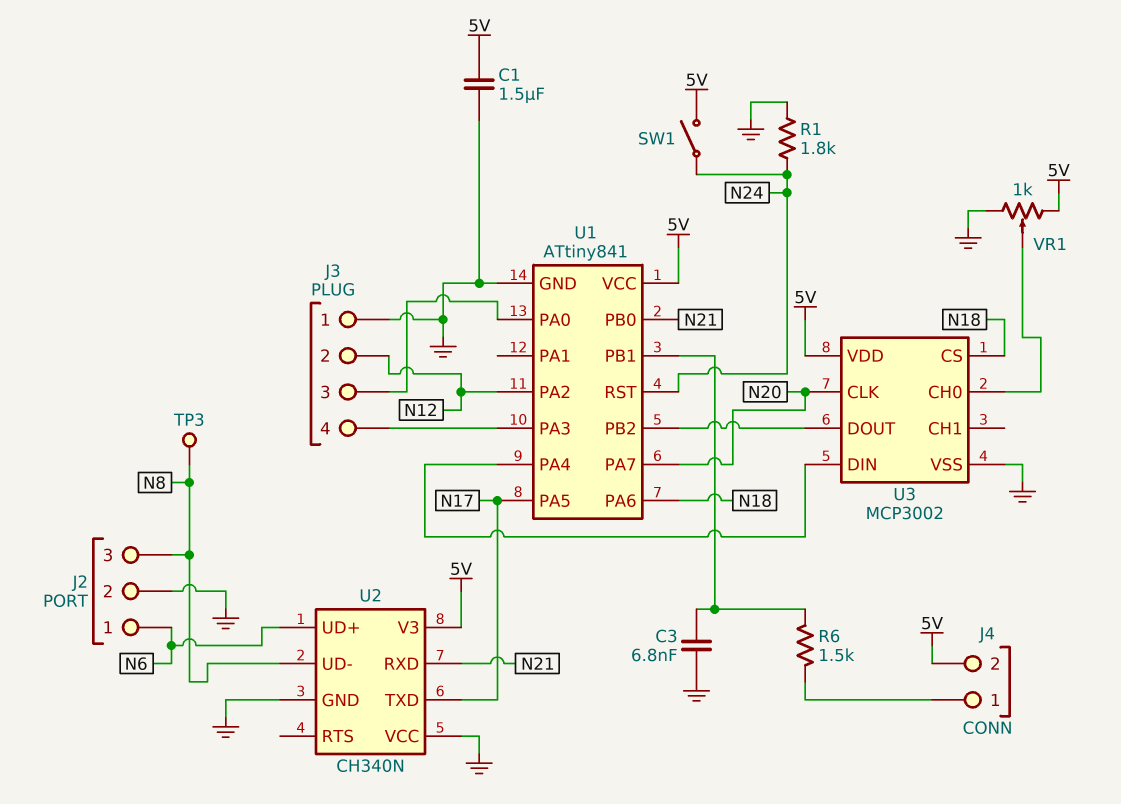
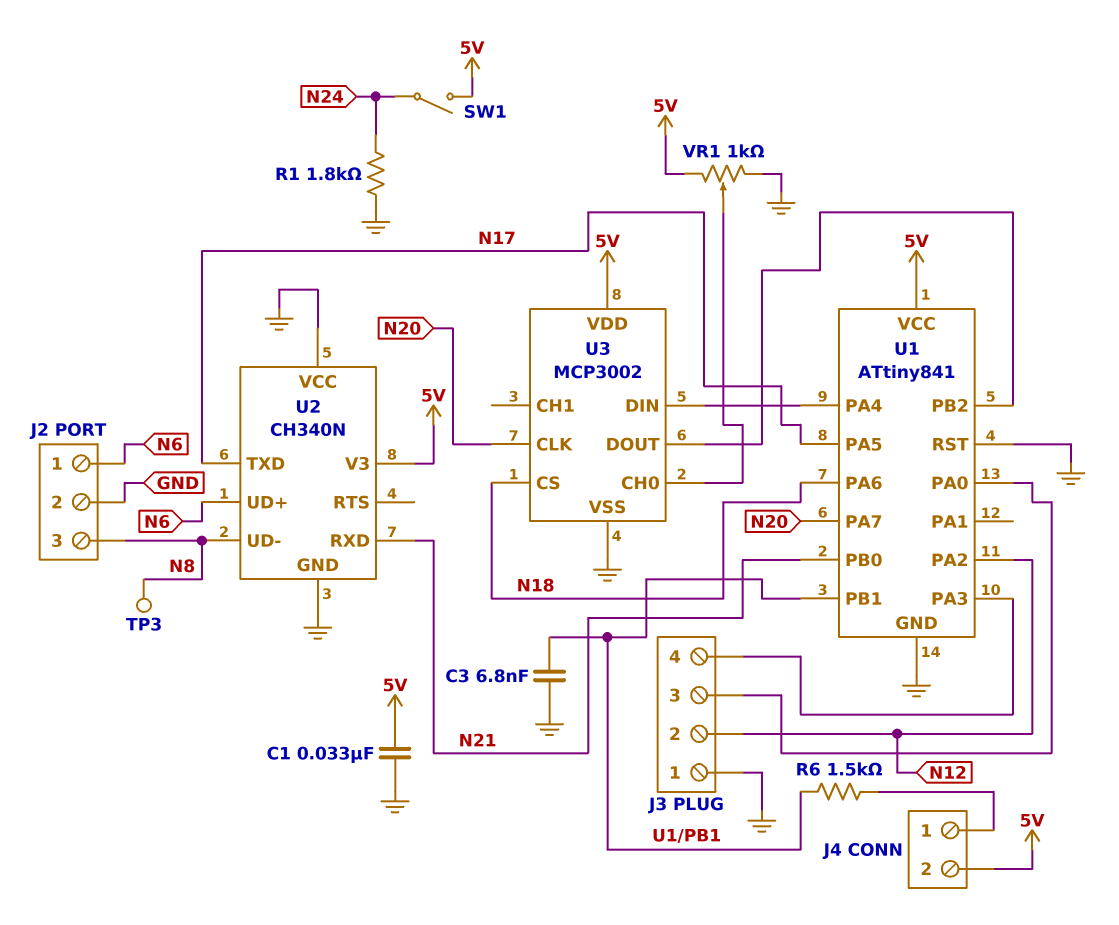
C1: 1.5uF (5V, GND) -> 33nF (5V, GND)
U1 pin RST: N24 -> GND

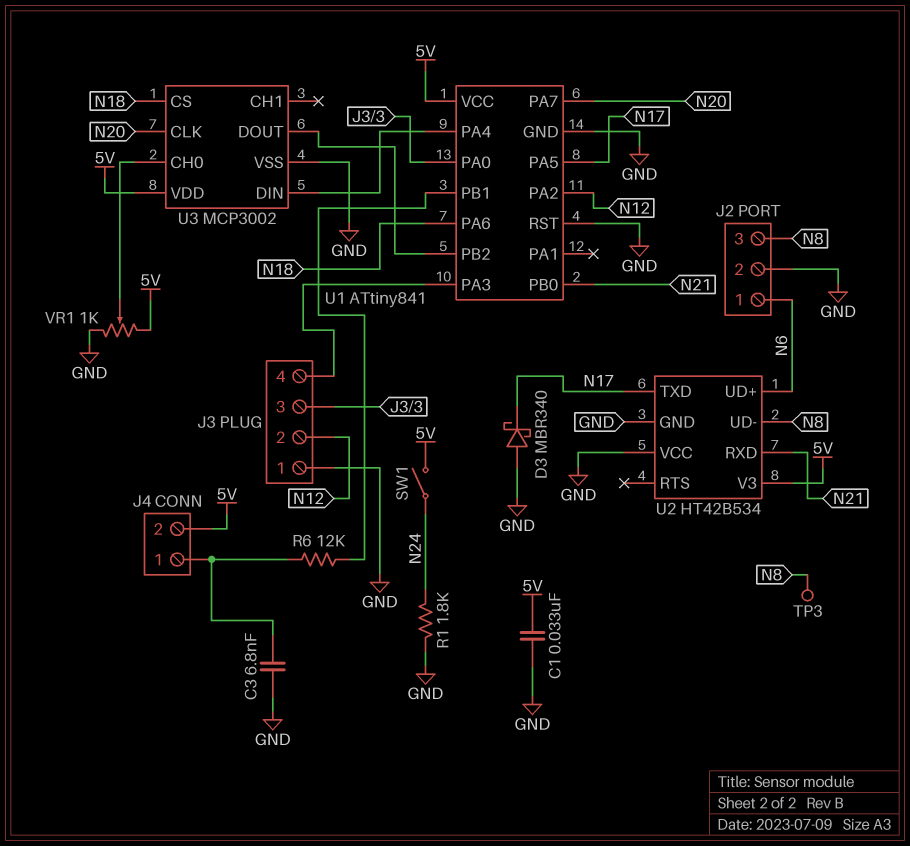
C3: 6.8nF (GND, U1/PB1) -> 6.8nF (GND, J4/1)
D3: none -> schottky MBR340 (A GND, K N17)
R6: 1.5k (J4/1, U1/PB1) -> 12k (J4/1, U1/PB1)
U2: CH340N -> HT42B534

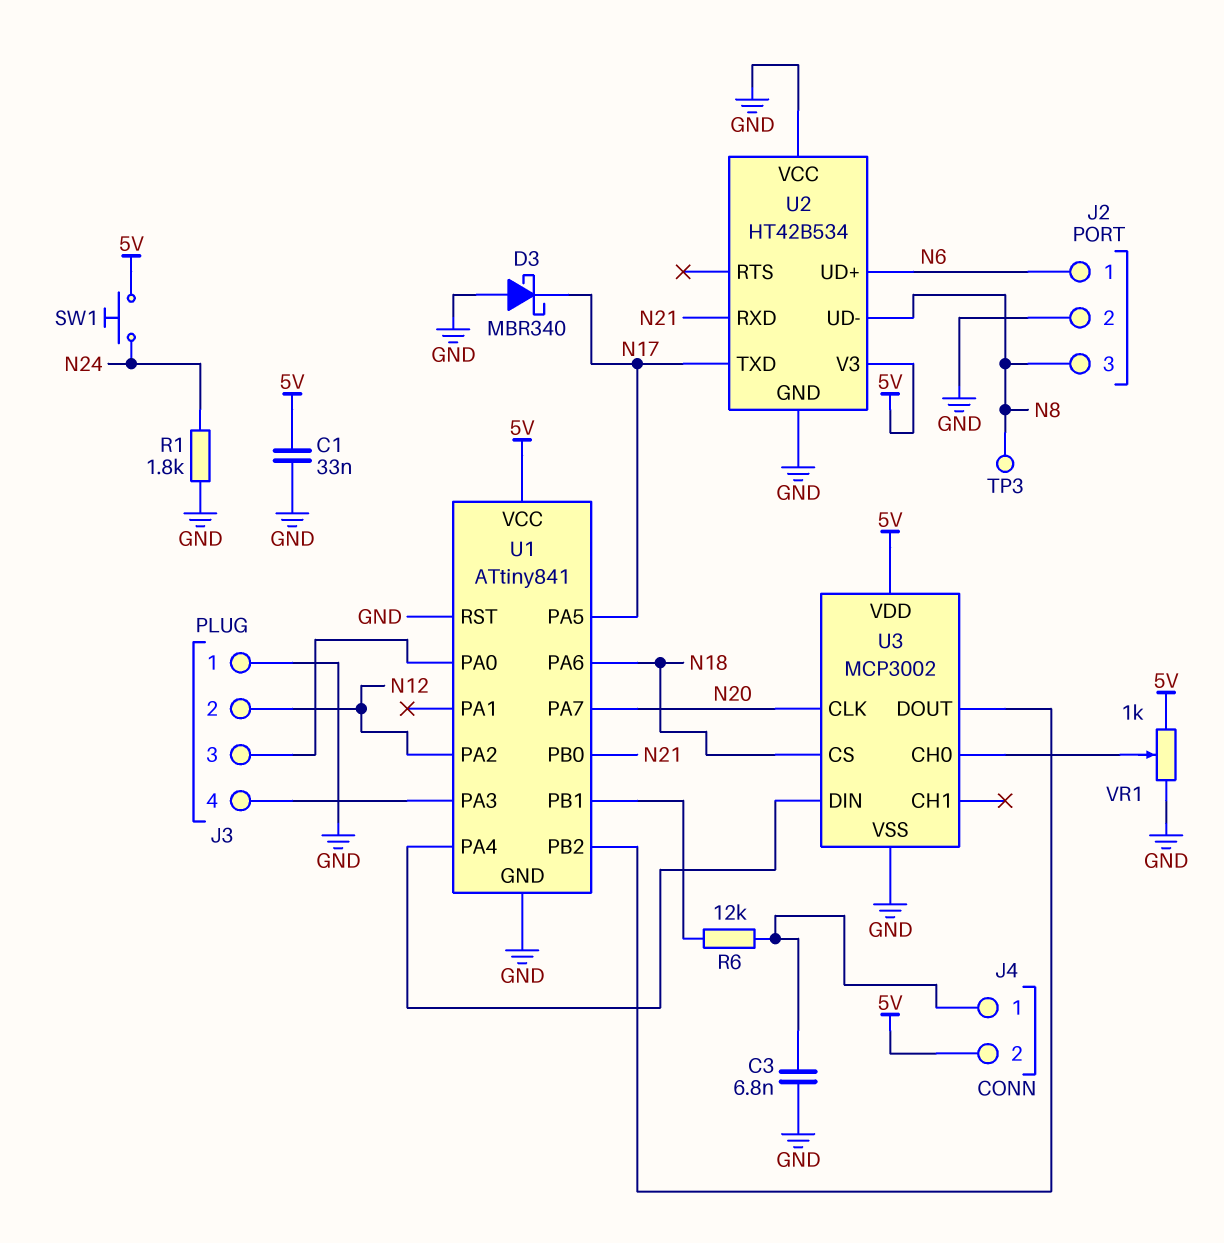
SW1: switch (5V, N24) -> button (5V, N24)

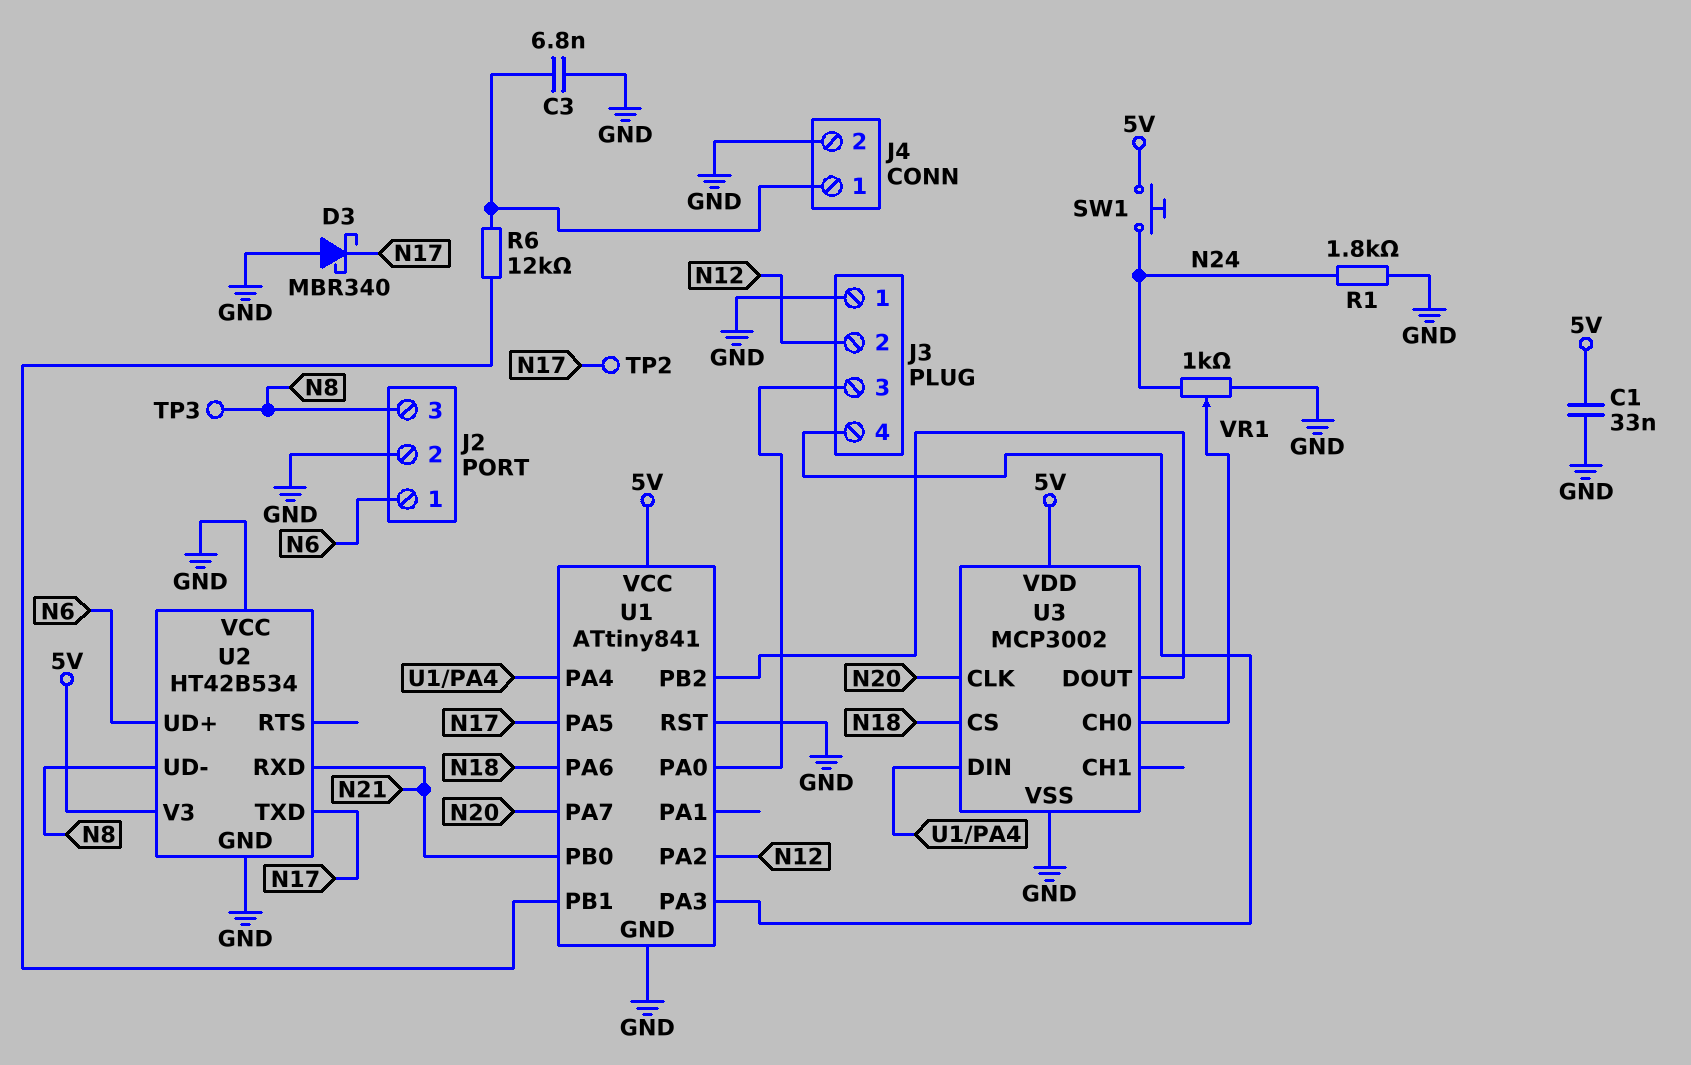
J4 pin 2: 5V -> GND
TP2: none -> test point (N17)
VR1: 1k (5V, GND, wiper U3/CH0) -> 1k (GND, N24, wiper U3/CH0)

